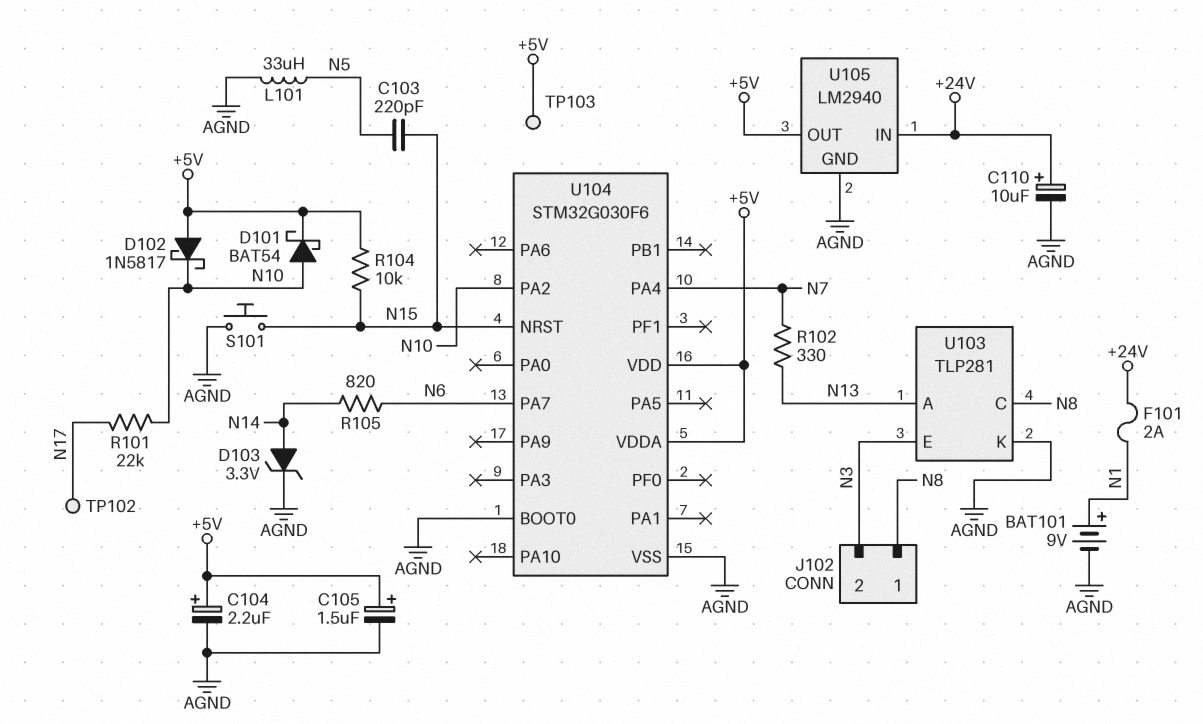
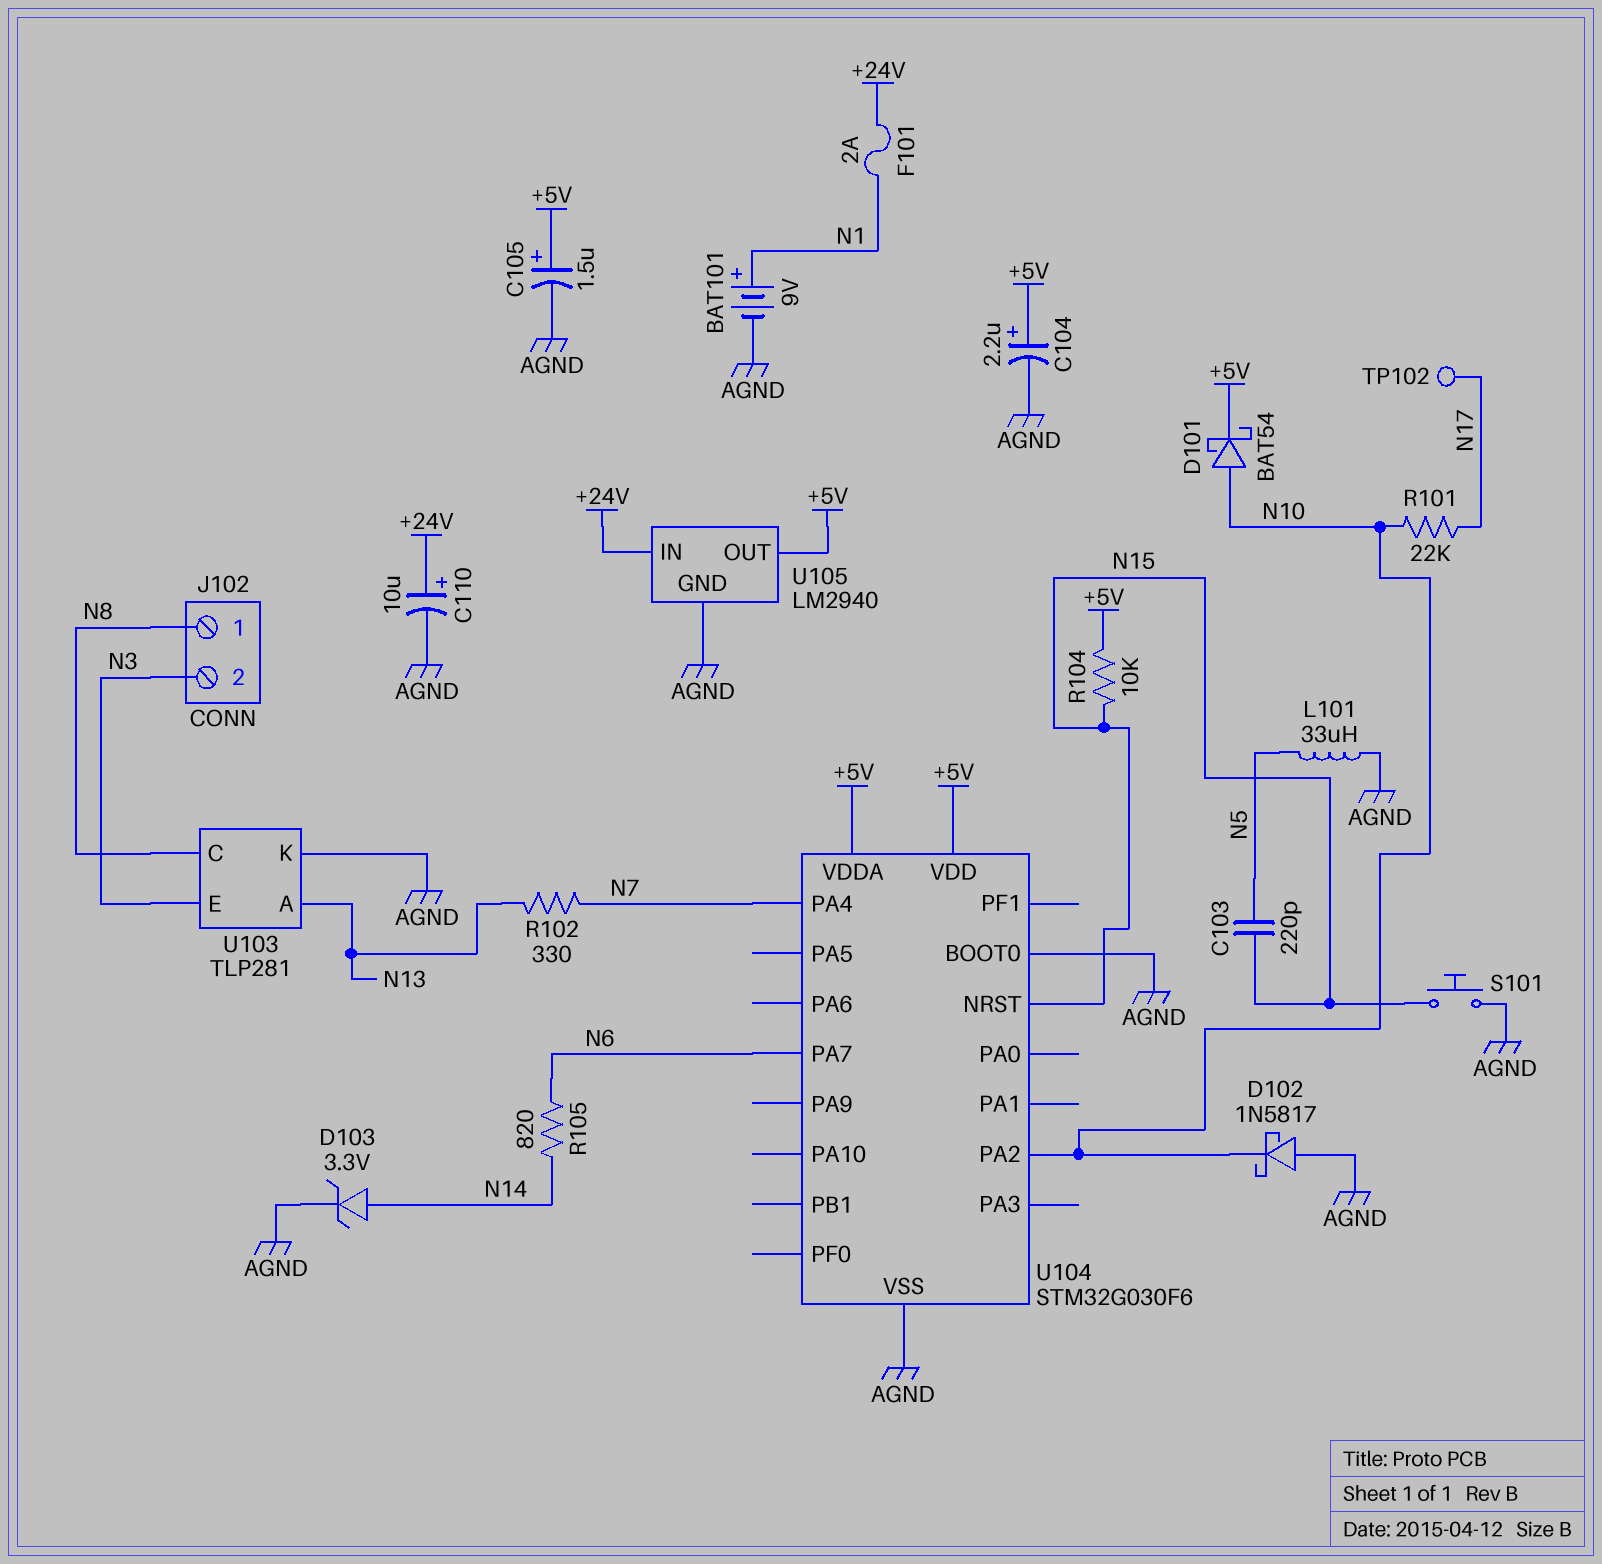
D102: schottky 1N5817 (A +5V, K N10) -> schottky 1N5817 (A AGND, K N10)
TP103: test point (+5V) -> none

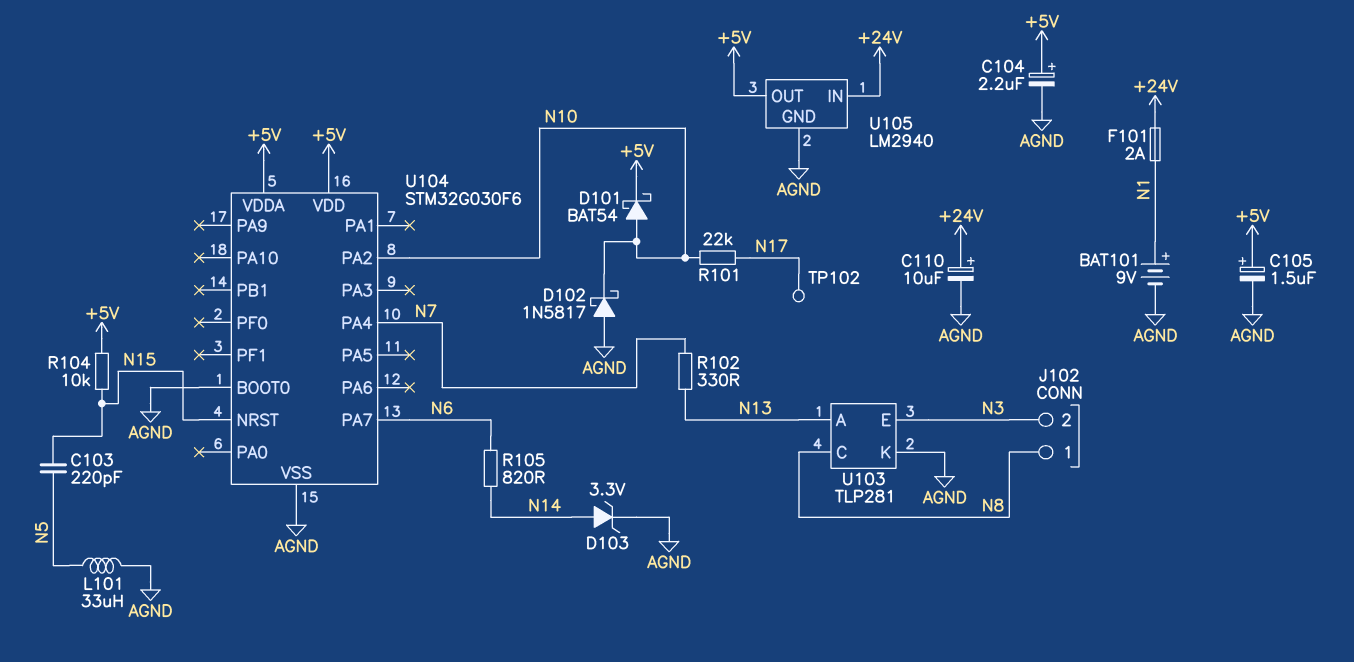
S101: button (AGND, N15) -> none

